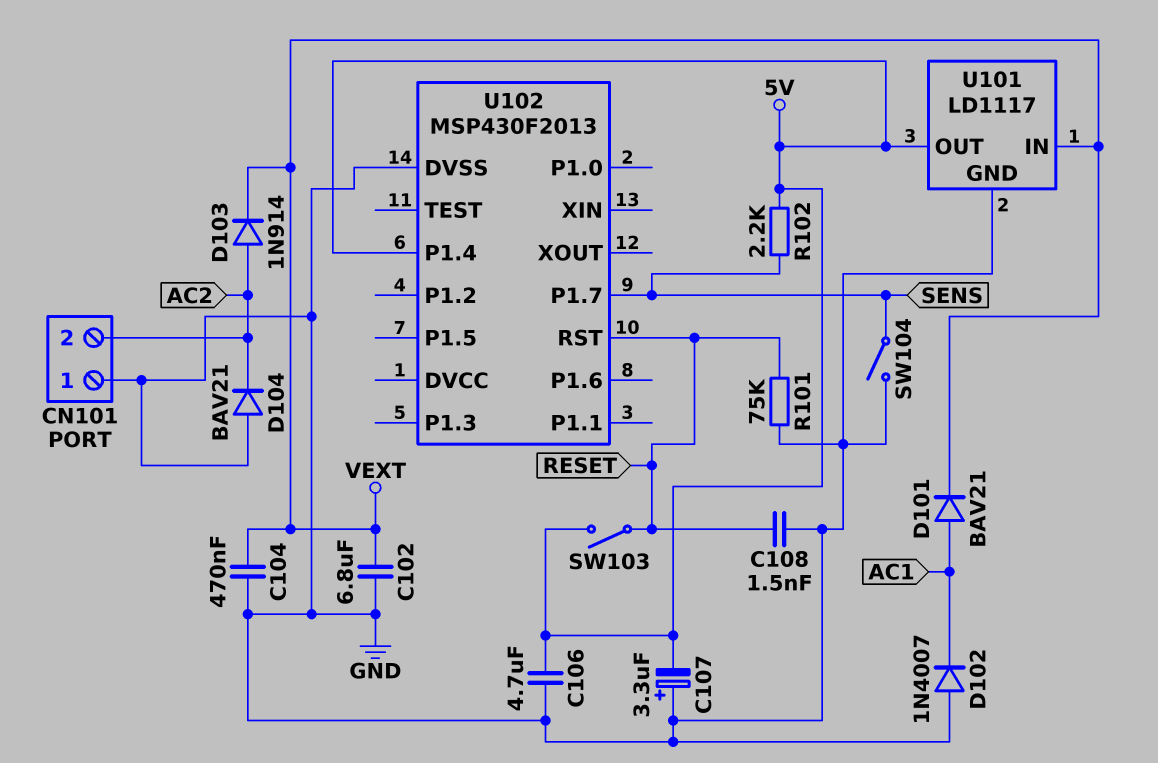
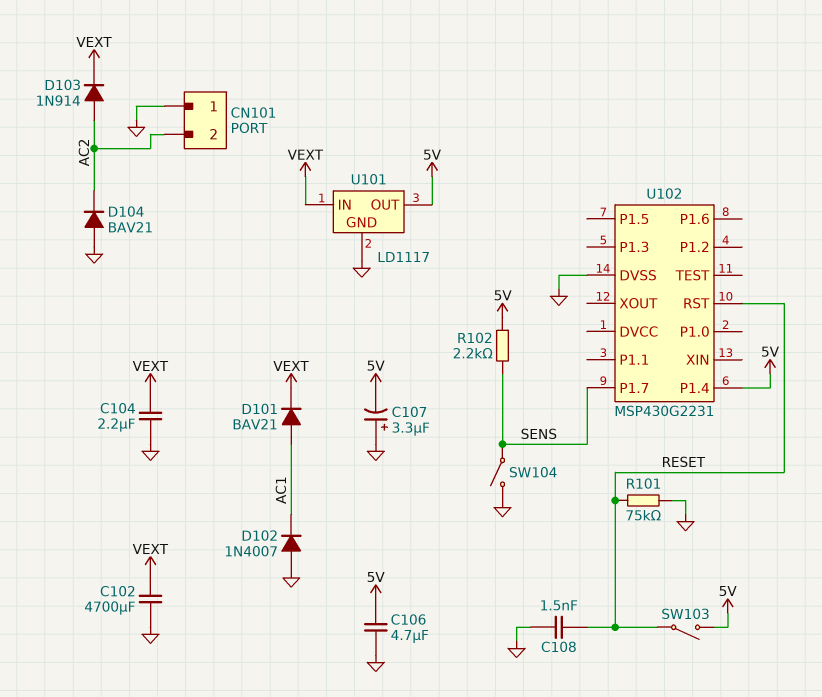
C102: 6.8uF (GND, VEXT) -> 4700uF (GND, VEXT)
C104: 470nF (GND, VEXT) -> 2.2uF (GND, VEXT)
U102: MSP430F2013 -> MSP430G2231

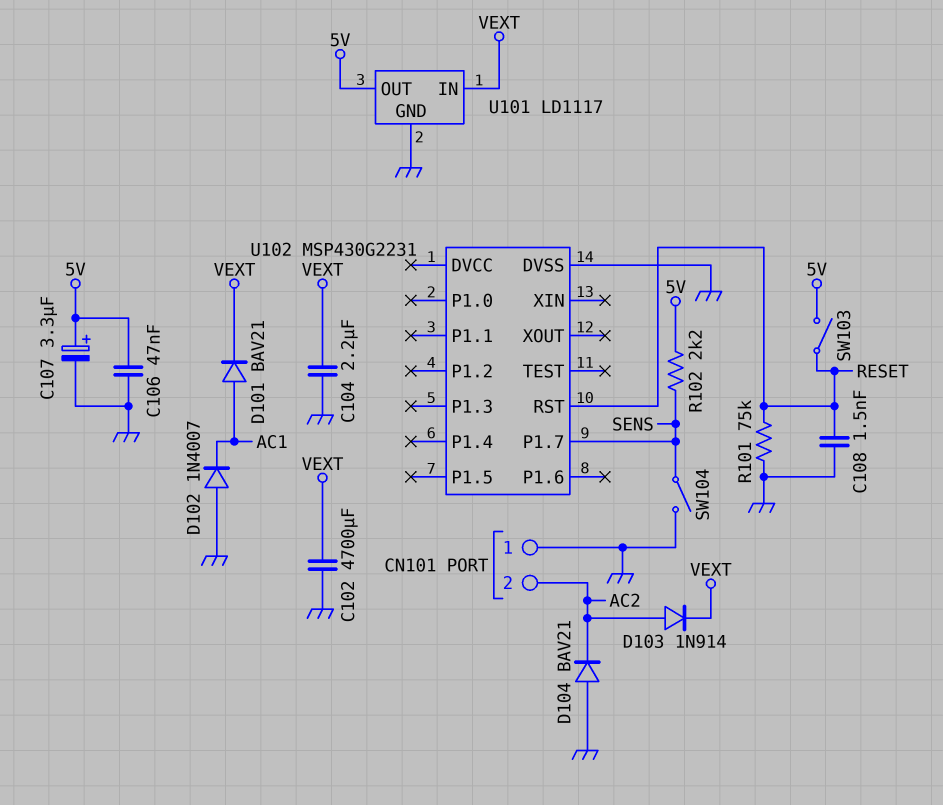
C106: 4.7uF (5V, GND) -> 47nF (5V, GND)
C107: 3.3uF (plus GND, minus 5V) -> 3.3uF (plus 5V, minus GND)
U102 pin P1.4: 5V -> none

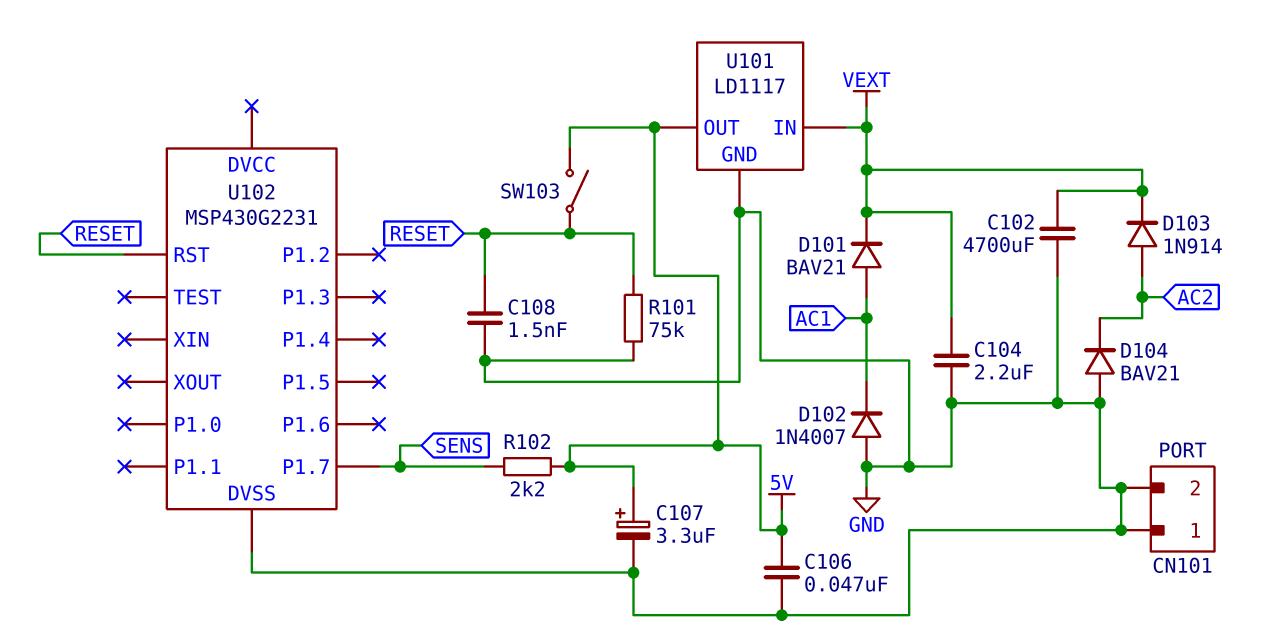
CN101 pin 2: AC2 -> GND
SW104: switch (GND, SENS) -> none

